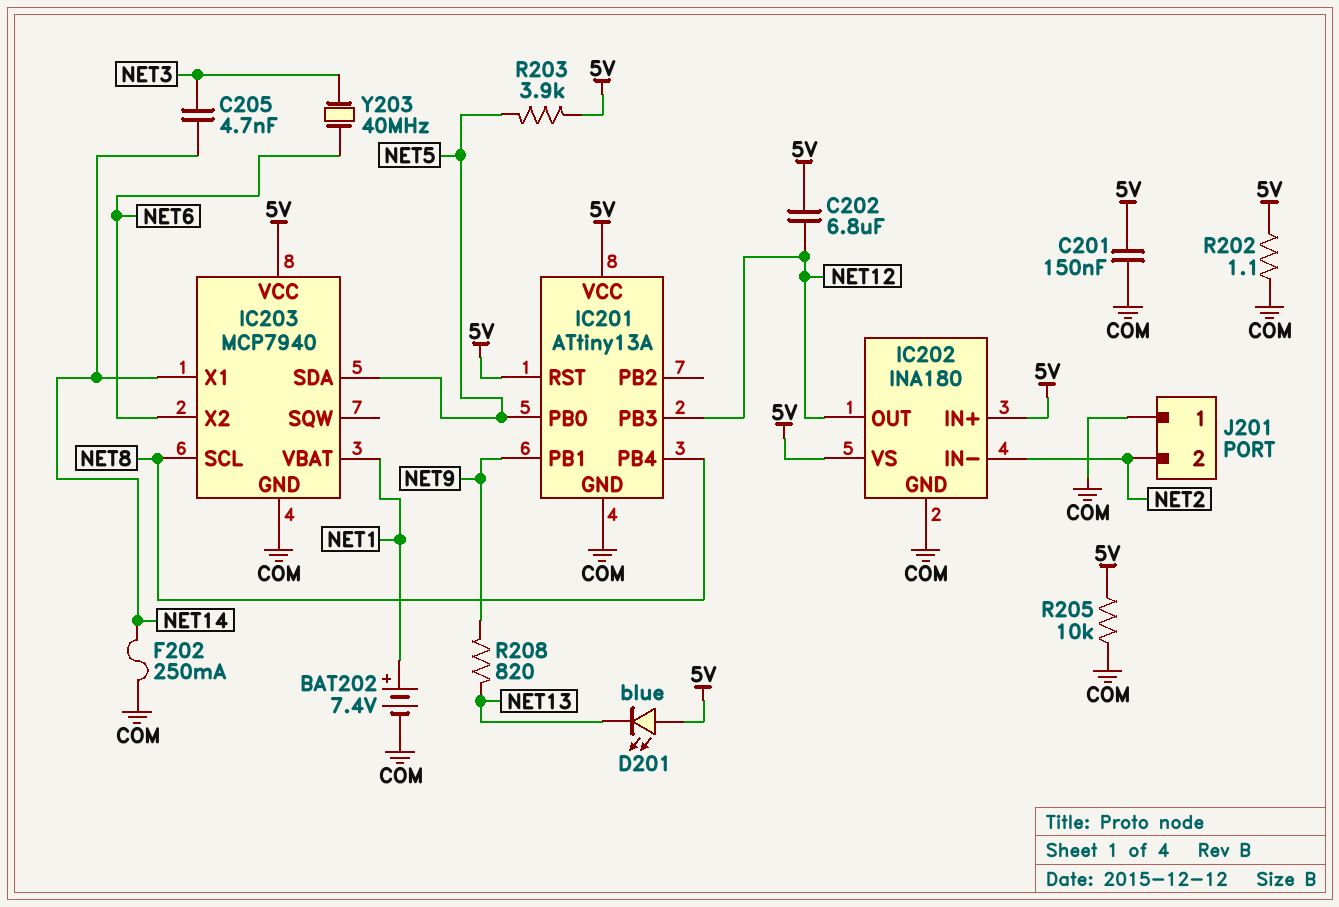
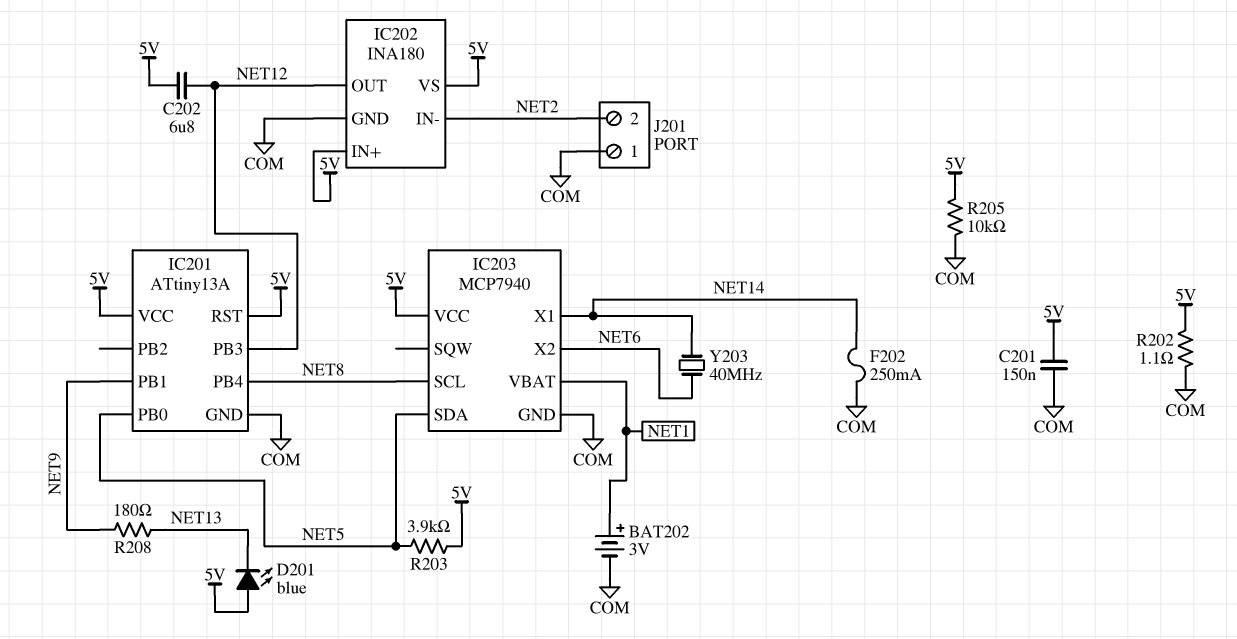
BAT202: 7.4V (plus NET1, minus COM) -> 3V (plus NET1, minus COM)
C205: 4.7nF (NET3, NET14) -> none
R208: 820 (NET9, NET13) -> 180 (NET9, NET13)
Y203: 40MHz (NET3, NET6) -> 40MHz (NET6, NET14)

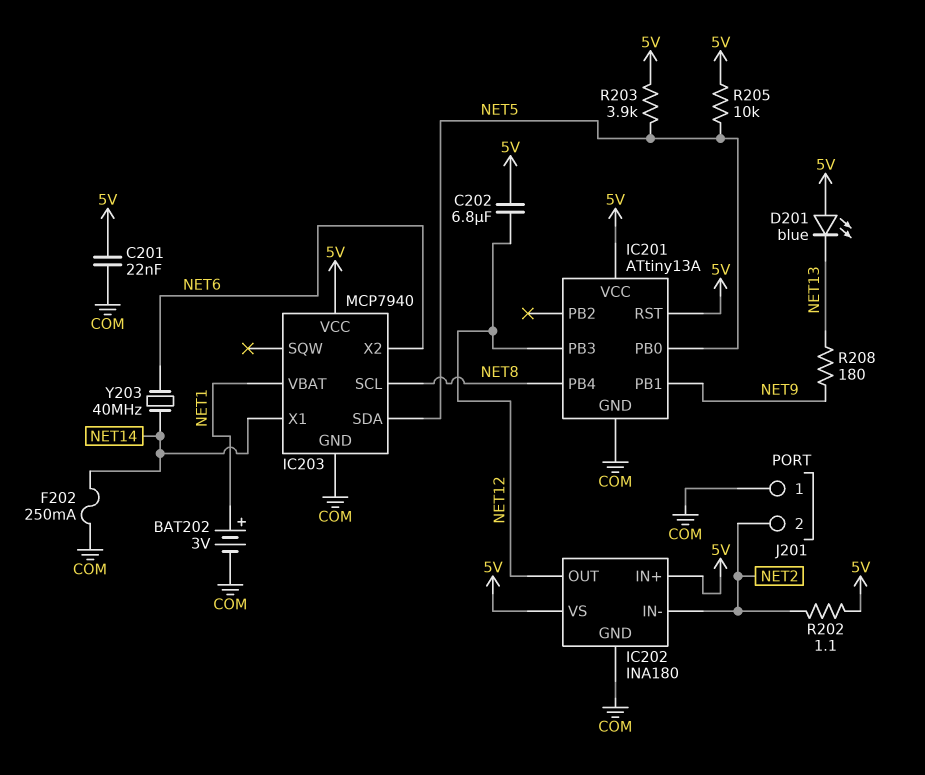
C201: 150nF (5V, COM) -> 22nF (5V, COM)
R202: 1.1 (5V, COM) -> 1.1 (5V, NET2)
R205: 10k (5V, COM) -> 10k (5V, NET5)

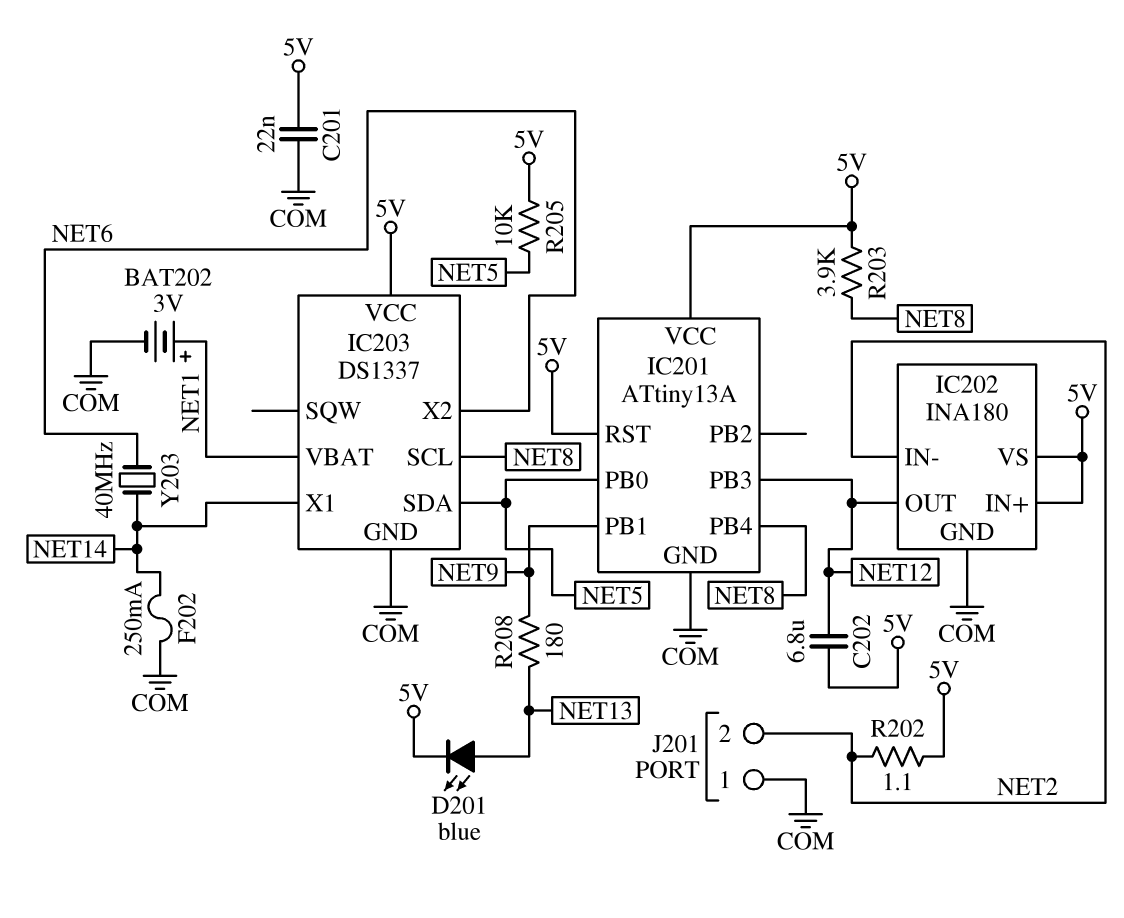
D201: LED blue (A 5V, K NET13) -> LED blue (A NET13, K 5V)
IC203: MCP7940 -> DS1337
R203: 3.9k (5V, NET5) -> 3.9k (5V, NET8)

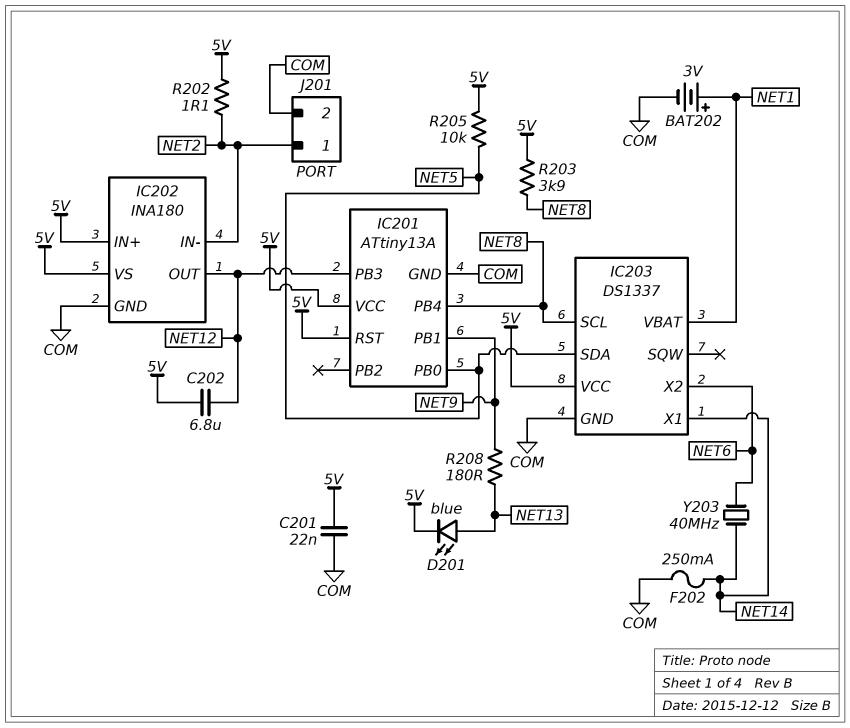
J201 pin 1: COM -> NET2
J201 pin 2: NET2 -> COM

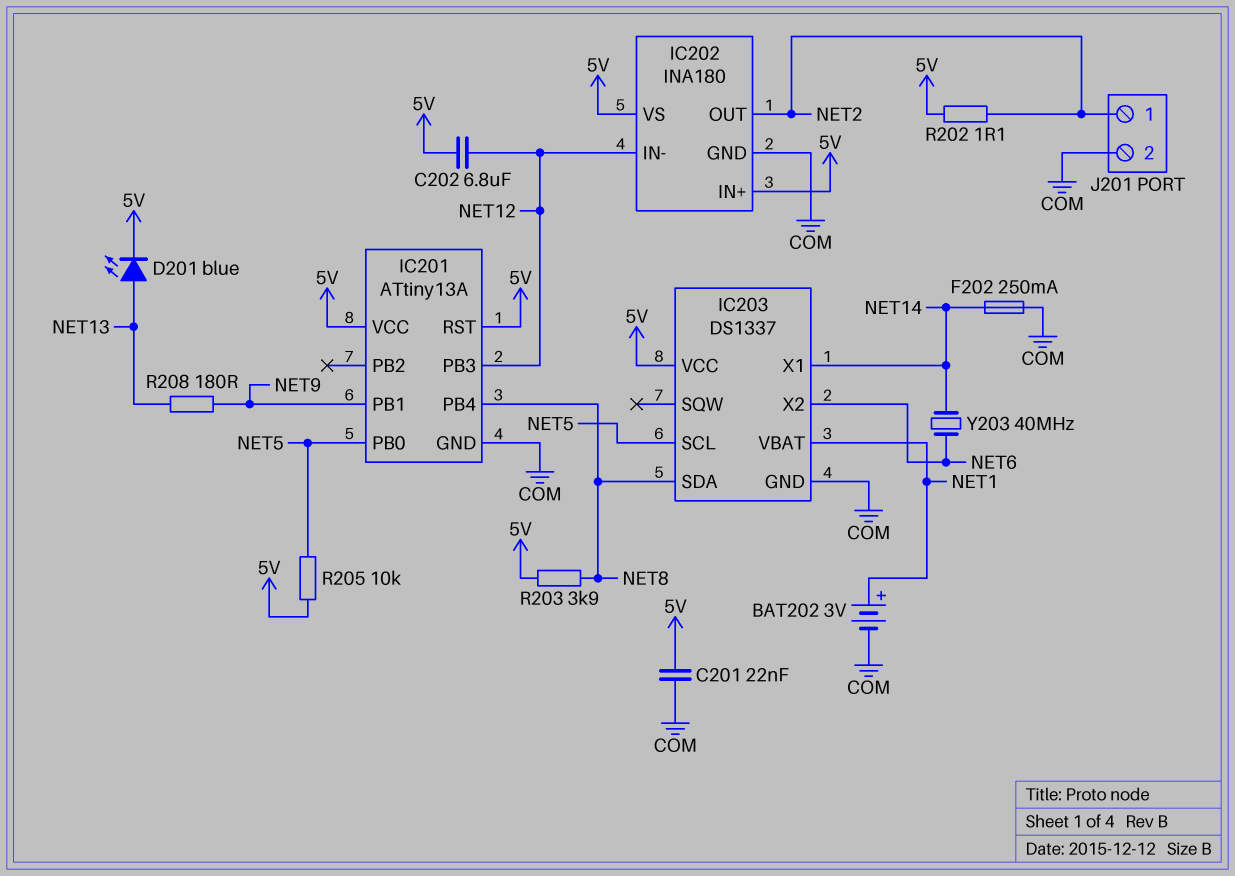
IC202 pin IN-: NET2 -> NET12
IC202 pin OUT: NET12 -> NET2
IC203 pin SCL: NET8 -> NET5
IC203 pin SDA: NET5 -> NET8

